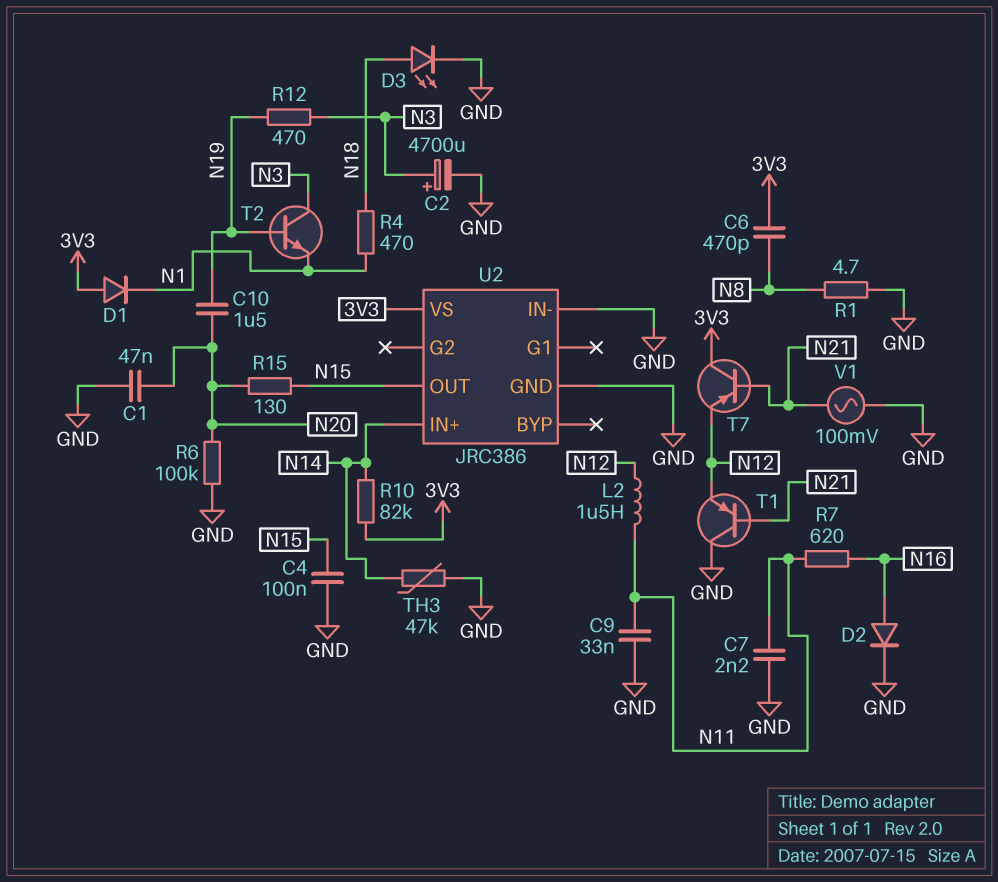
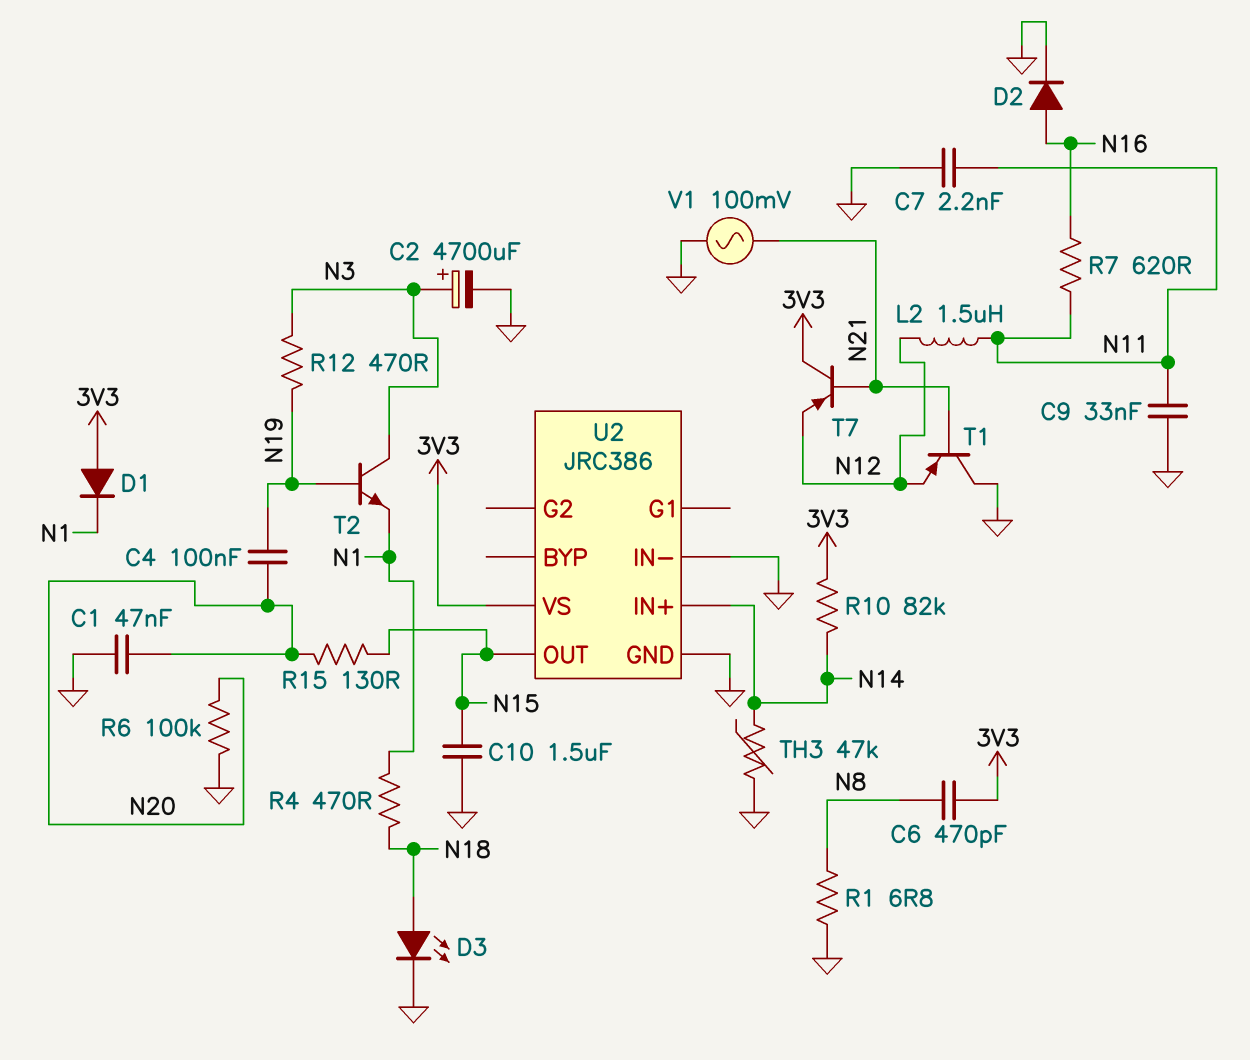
C4: 100nF (GND, N15) -> 100nF (N19, N20)
C10: 1.5uF (N19, N20) -> 1.5uF (GND, N15)
R1: 4.7 (GND, N8) -> 6.8 (GND, N8)

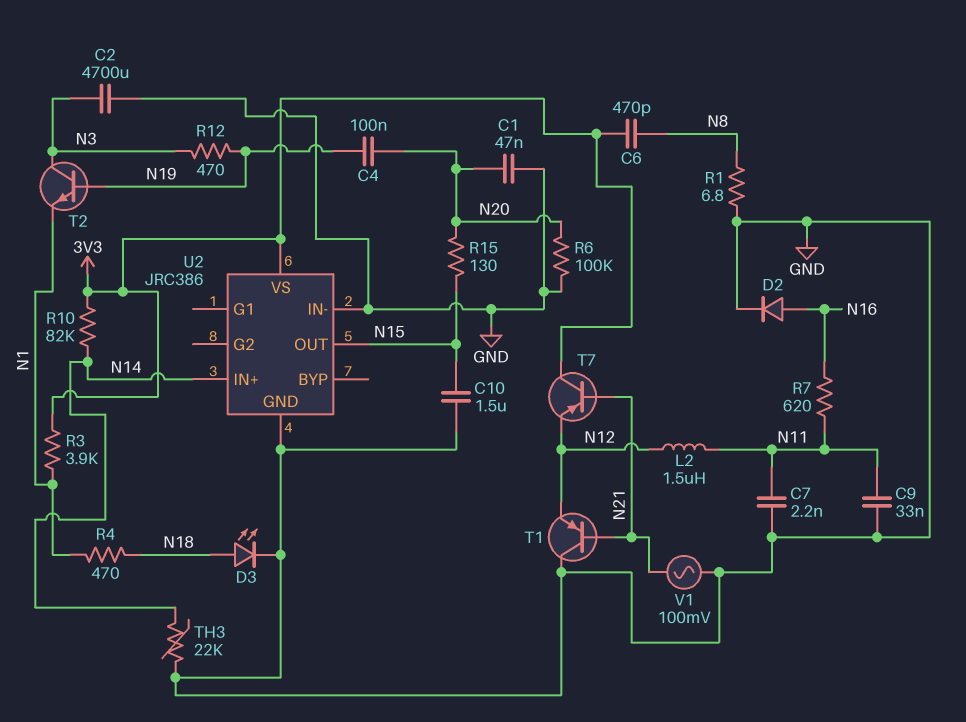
C2: 4700uF (plus N3, minus GND) -> 4700uF (GND, N3)
D1: diode (A 3V3, K N1) -> none
R3: none -> 3.9k (3V3, N1)
TH3: 47k (GND, N14) -> 22k (GND, N14)

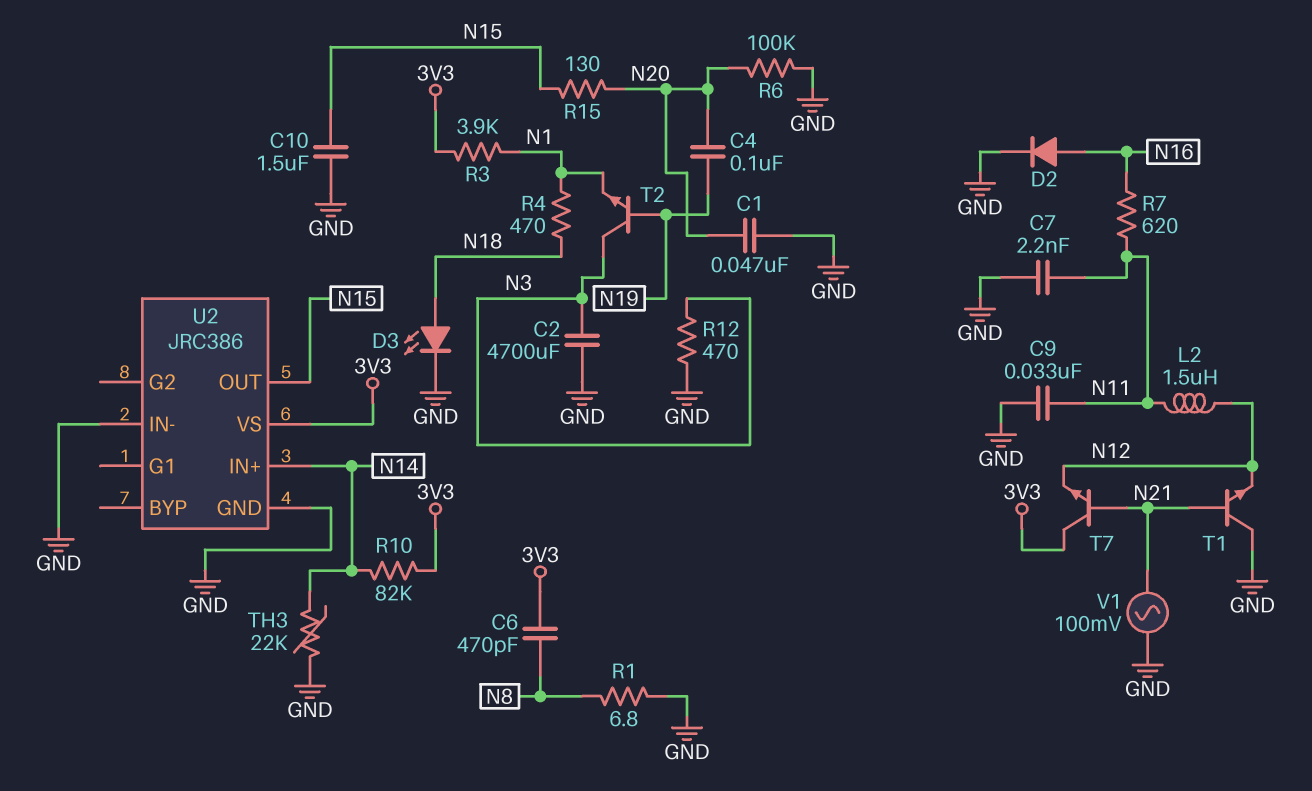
R12: 470 (N3, N19) -> 470 (GND, N3)
T1: PNP (B N21, C GND, E N12) -> NPN (B N21, C GND, E N12)
T7: PNP (B N21, C 3V3, E N12) -> NPN (B N21, C 3V3, E N12)

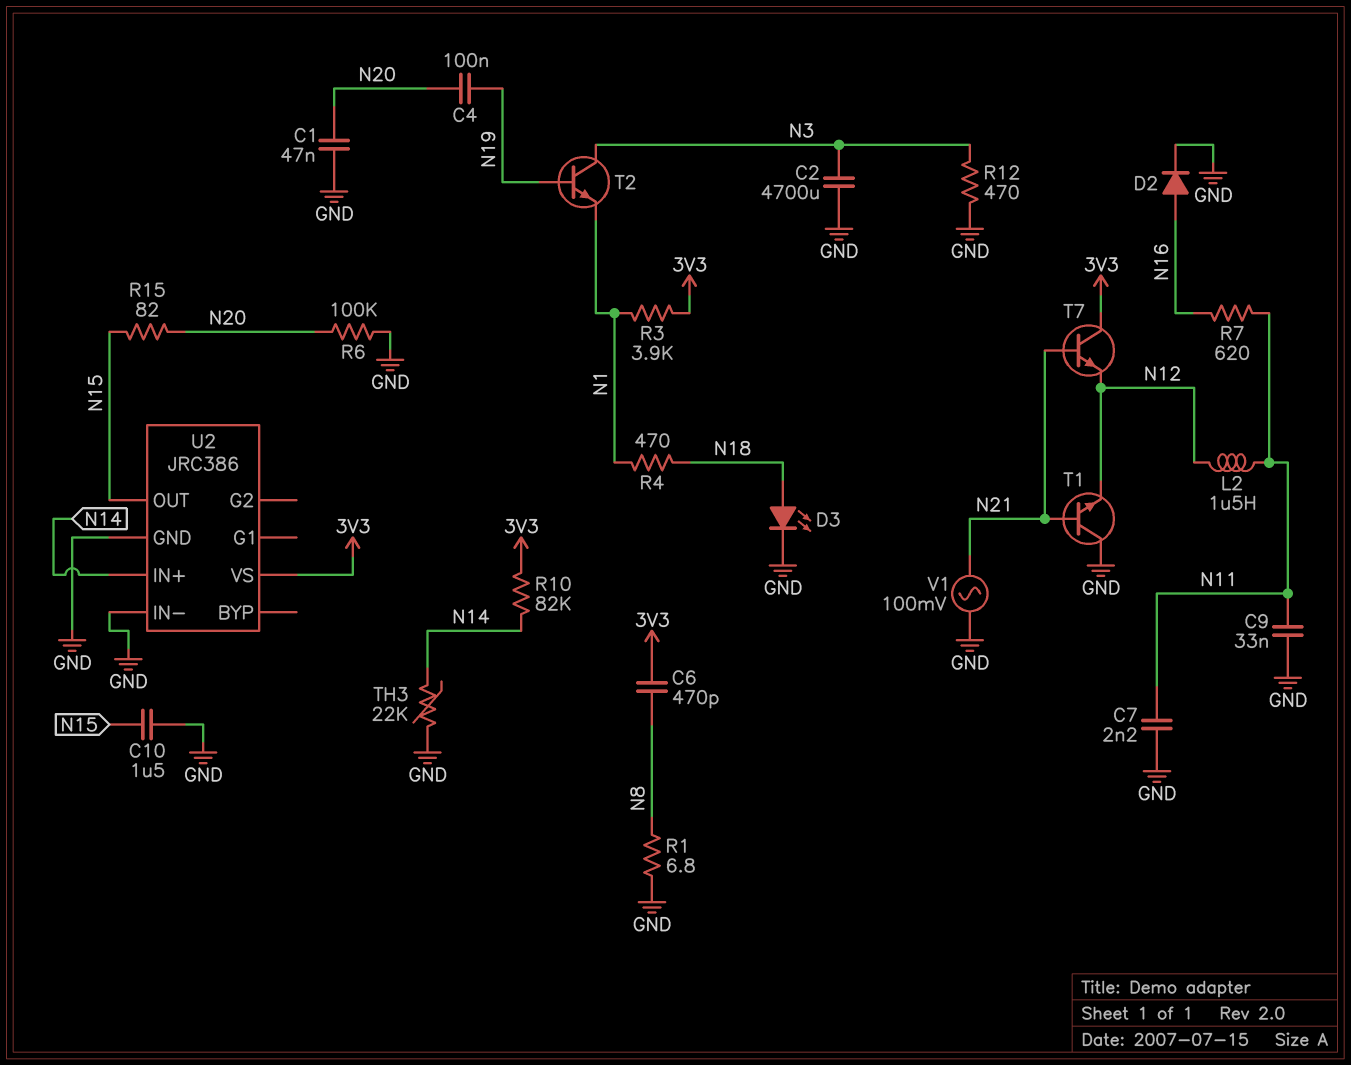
R15: 130 (N15, N20) -> 82 (N15, N20)

